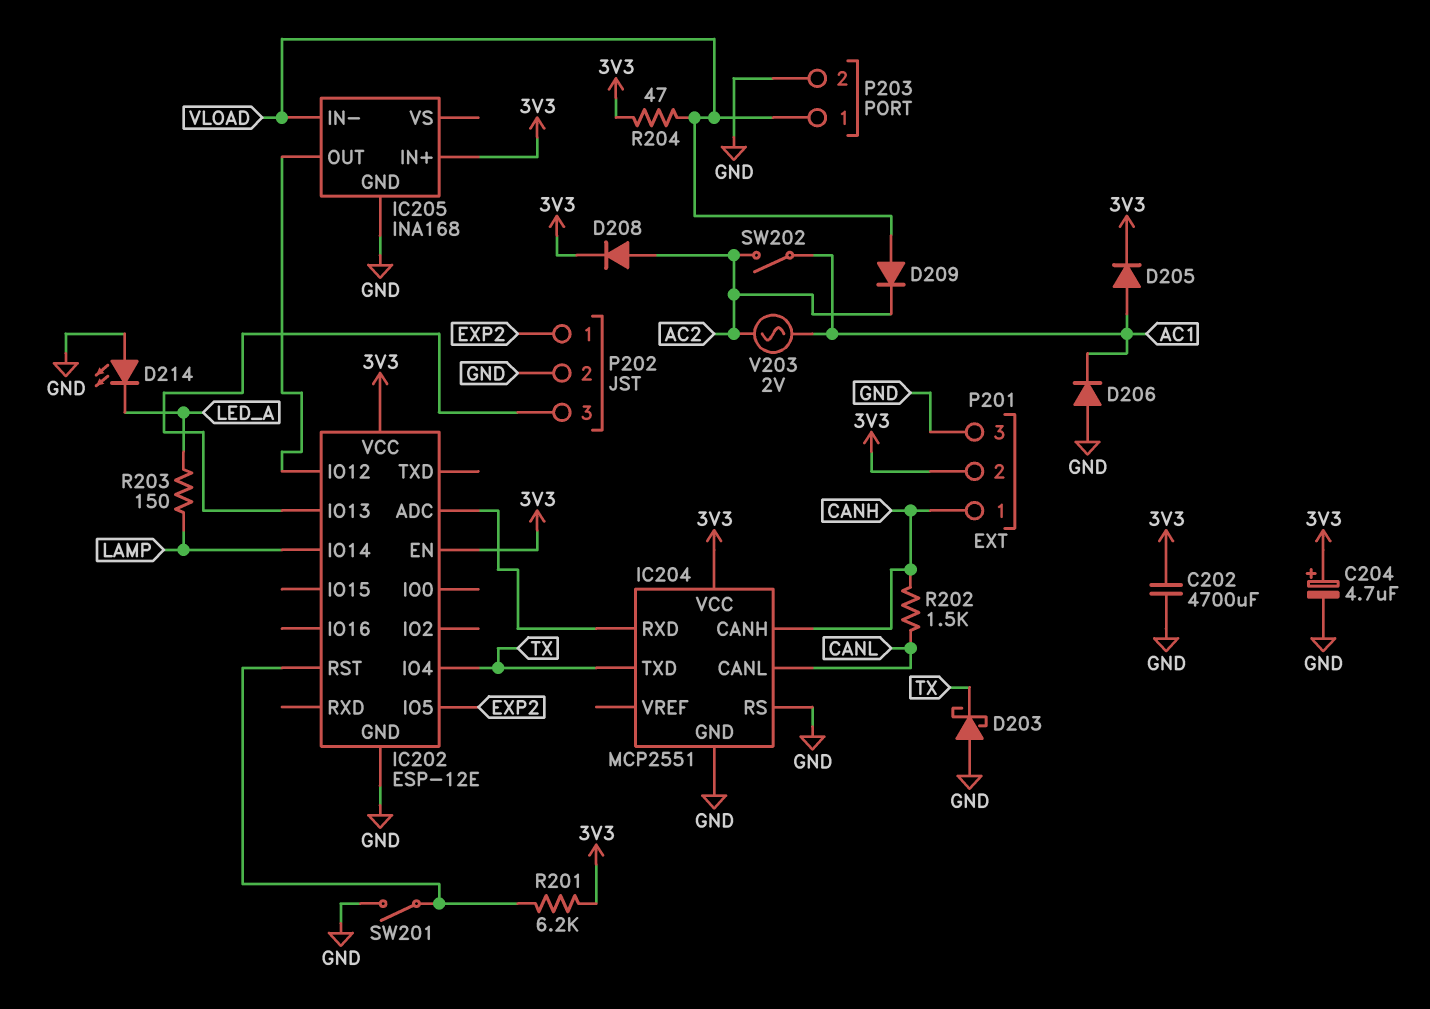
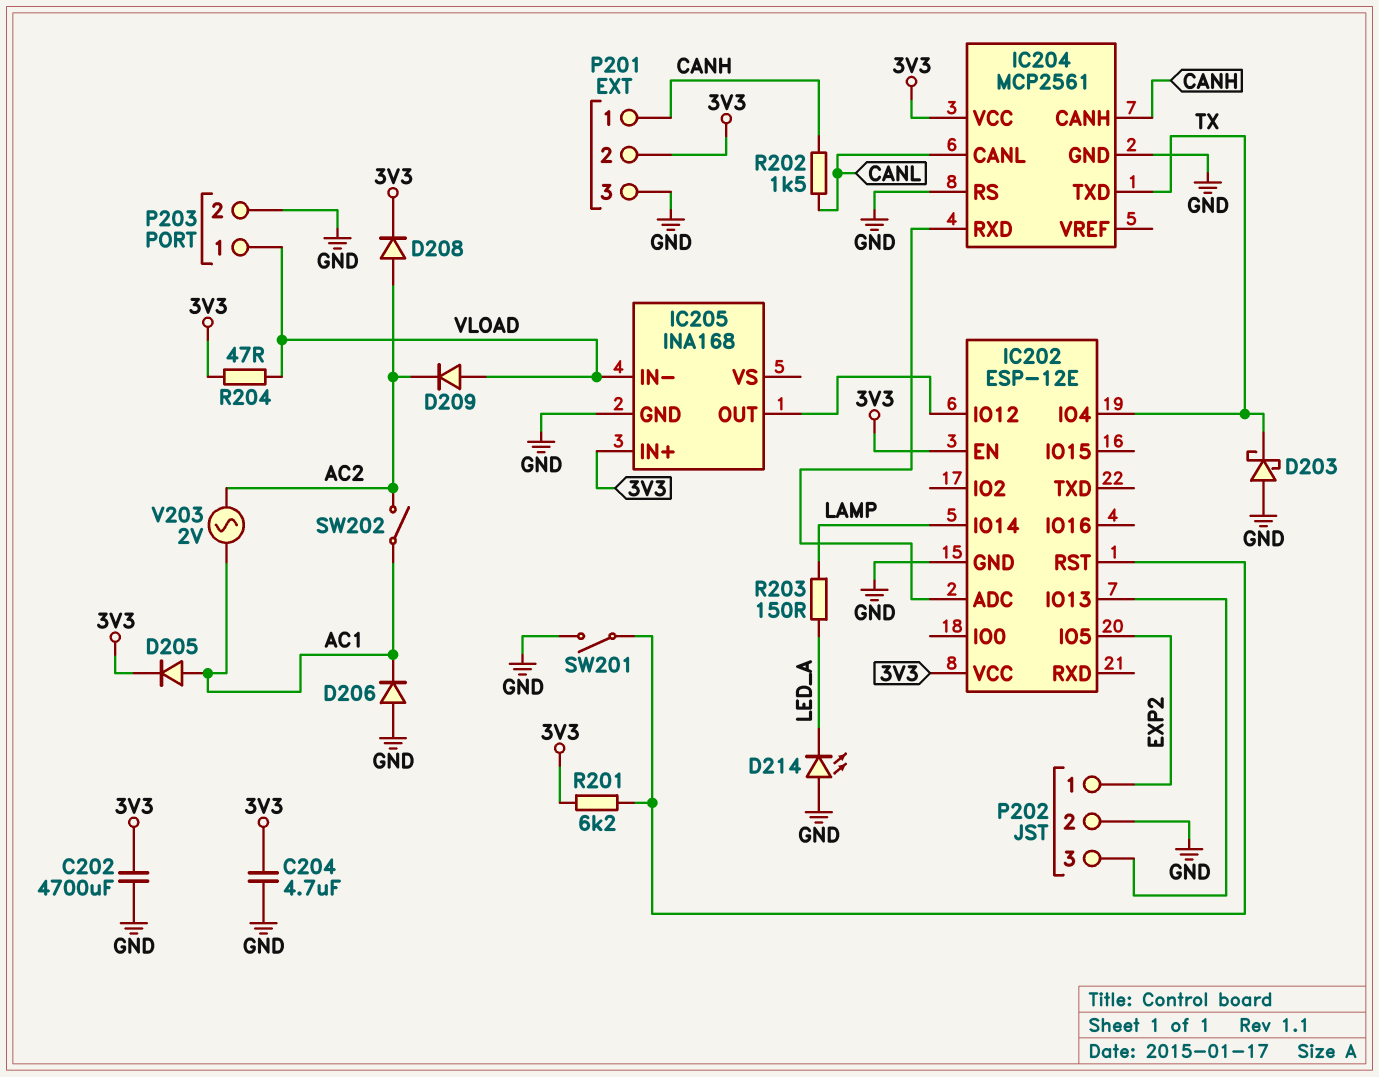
C204: 4.7uF (plus 3V3, minus GND) -> 4.7uF (3V3, GND)
IC204: MCP2551 -> MCP2561

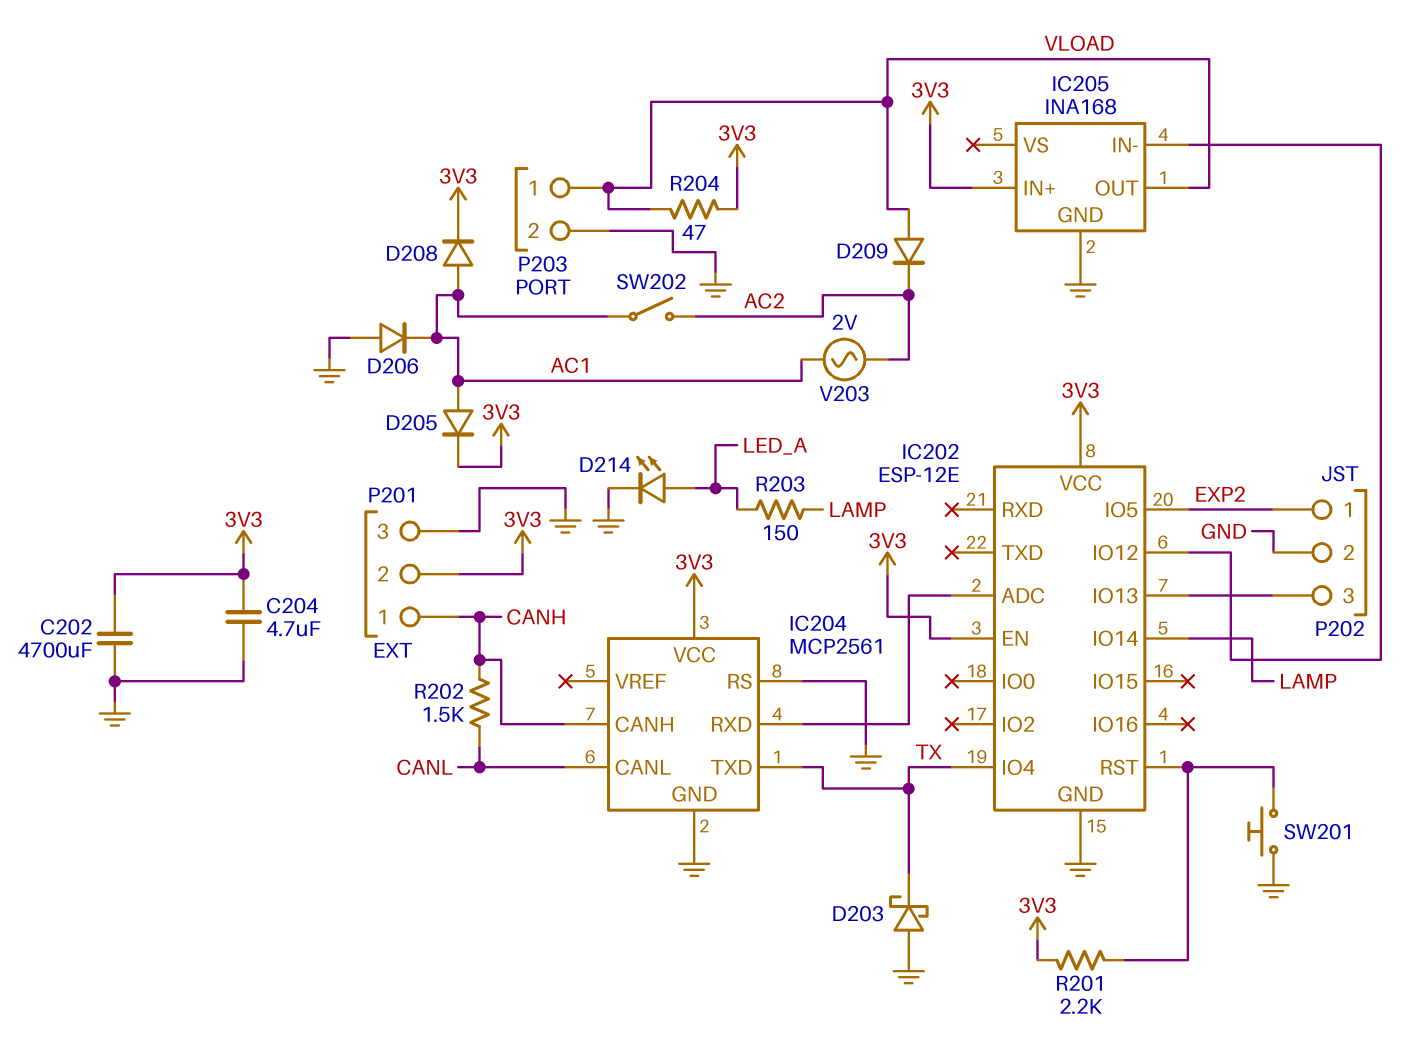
D208: diode (A AC2, K 3V3) -> diode (A AC1, K 3V3)
D214: LED (A GND, K LED_A) -> LED (A LED_A, K GND)
IC205 pin IN-: VLOAD -> IC202/IO12
IC205 pin OUT: IC202/IO12 -> VLOAD
R201: 6.2k (3V3, IC202/RST) -> 2.2k (3V3, IC202/RST)
SW201: switch (GND, IC202/RST) -> button (GND, IC202/RST)

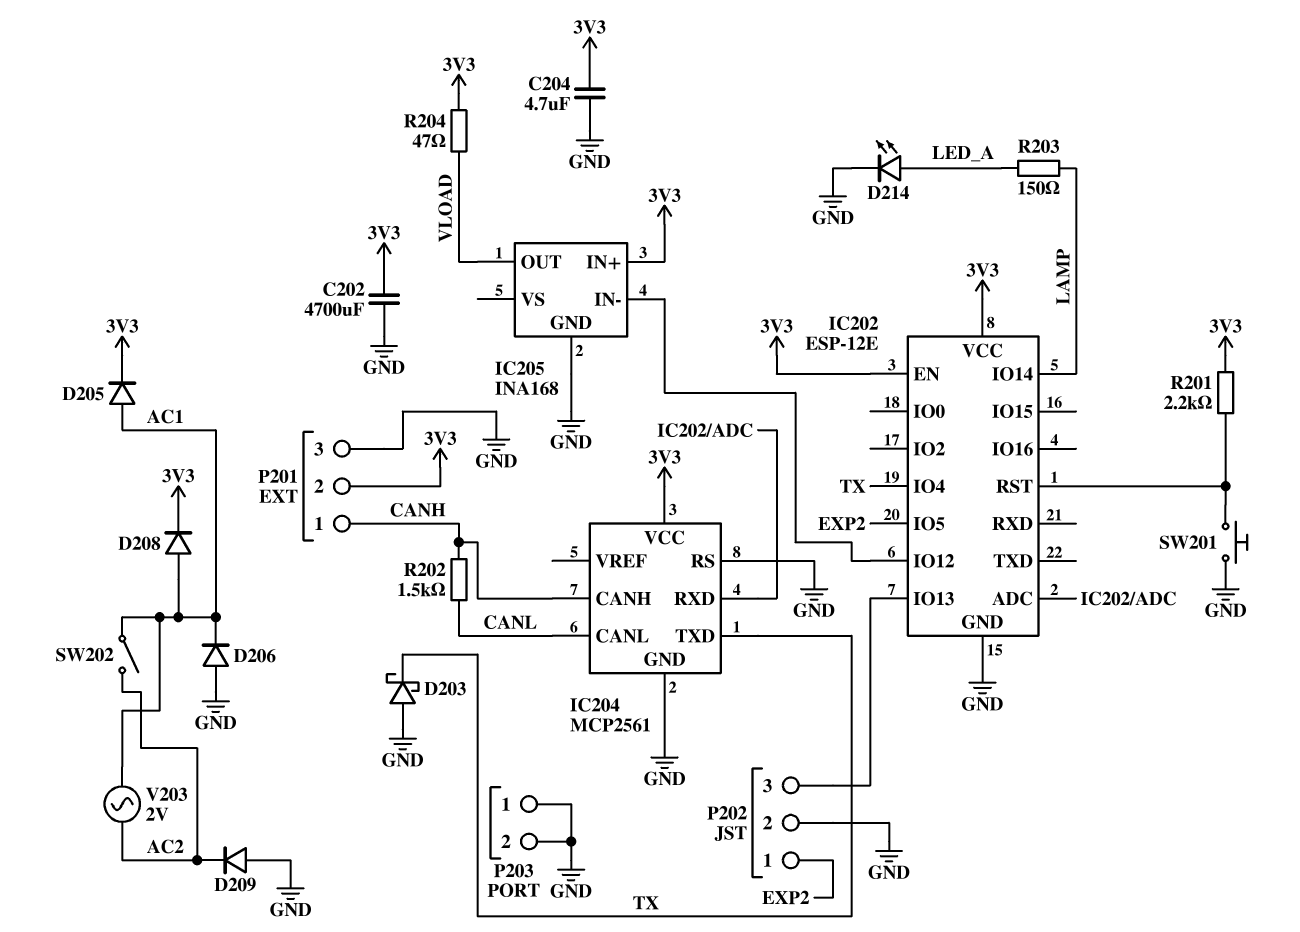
D209: diode (A VLOAD, K AC2) -> diode (A GND, K AC2)
P203 pin 1: VLOAD -> GND

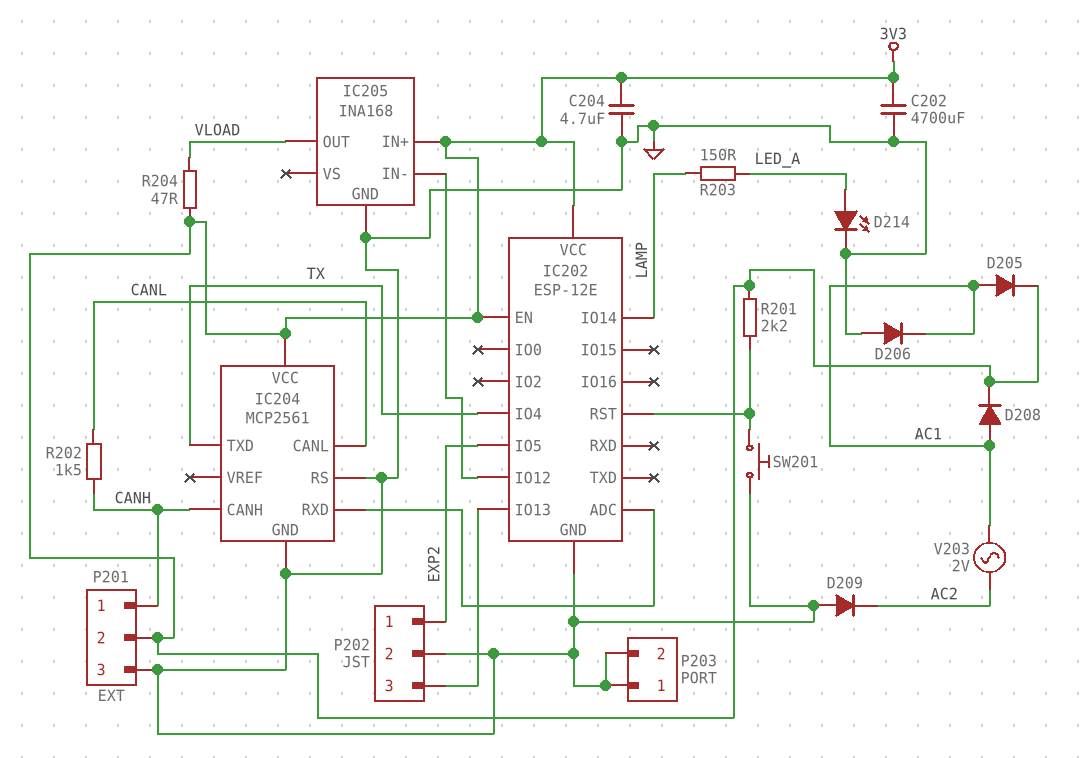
D203: schottky (A GND, K TX) -> none
SW202: switch (AC1, AC2) -> none

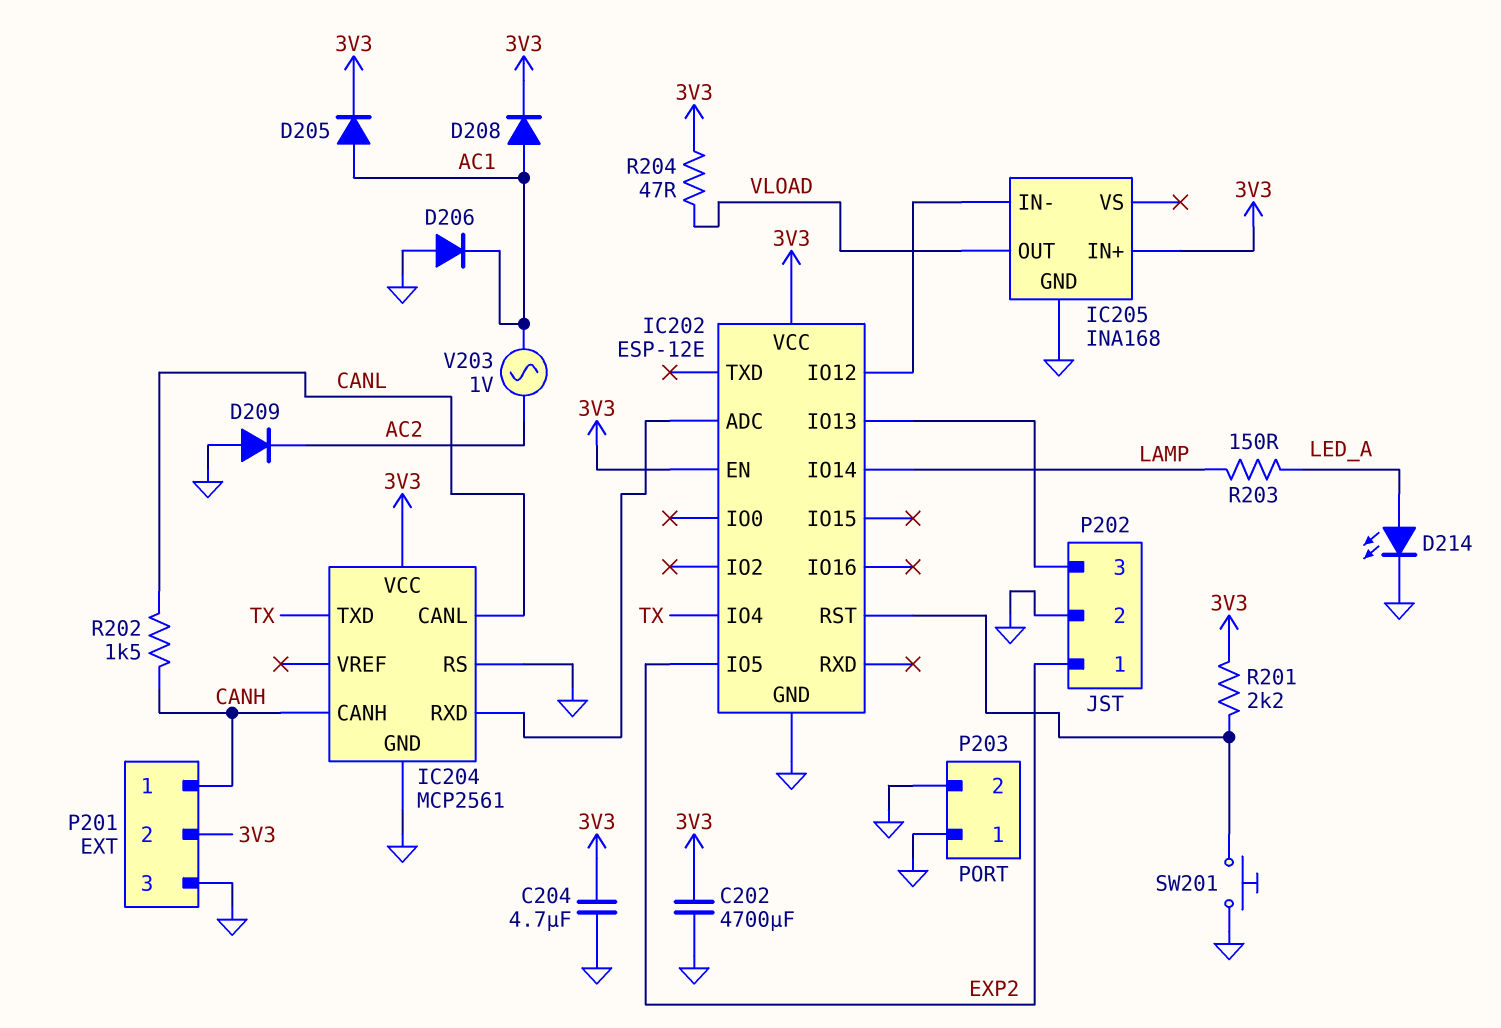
V203: AC 2V (AC1, AC2) -> AC 1V (AC1, AC2)

